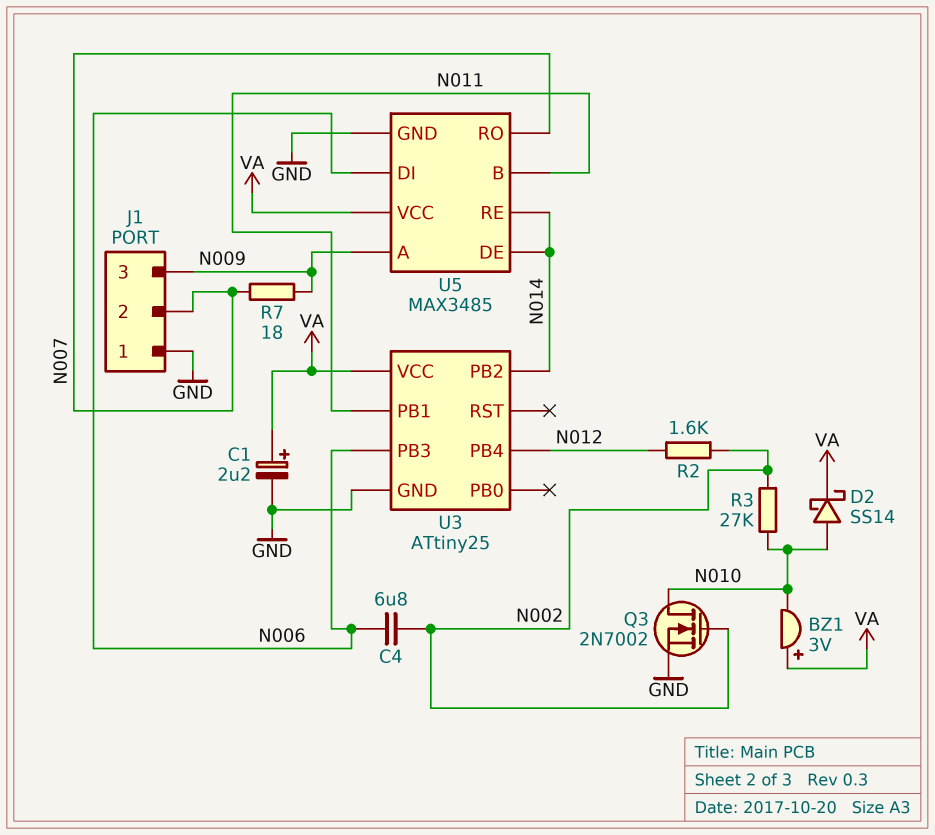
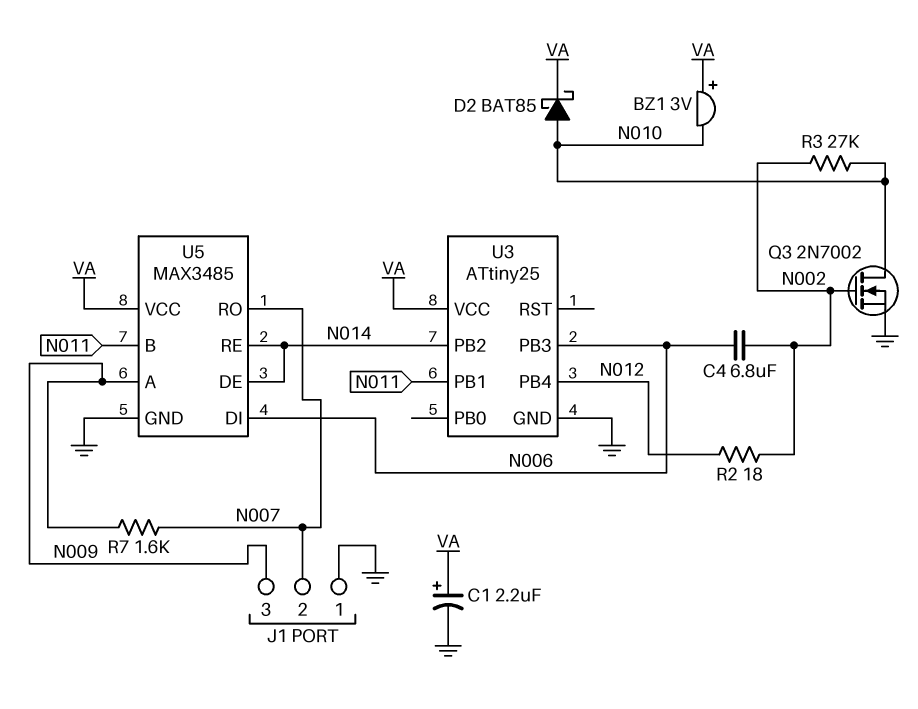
D2: schottky SS14 (A N010, K VA) -> schottky BAT85 (A N010, K VA)
R2: 1.6k (N002, N012) -> 18 (N002, N012)
R7: 18 (N007, N009) -> 1.6k (N007, N009)

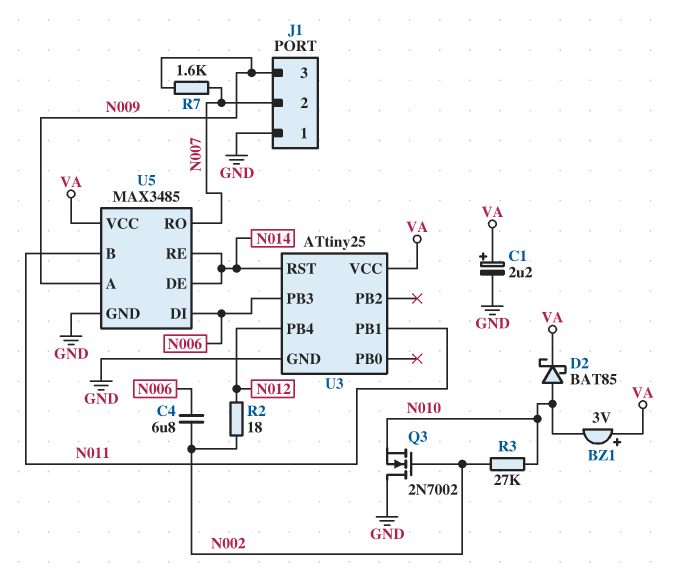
Q3: NMOS 2N7002 (G N002, D N010, S GND) -> NMOS 2N7002 (G N002, D GND, S N010)
U3 pin PB2: N014 -> none
U3 pin RST: none -> N014

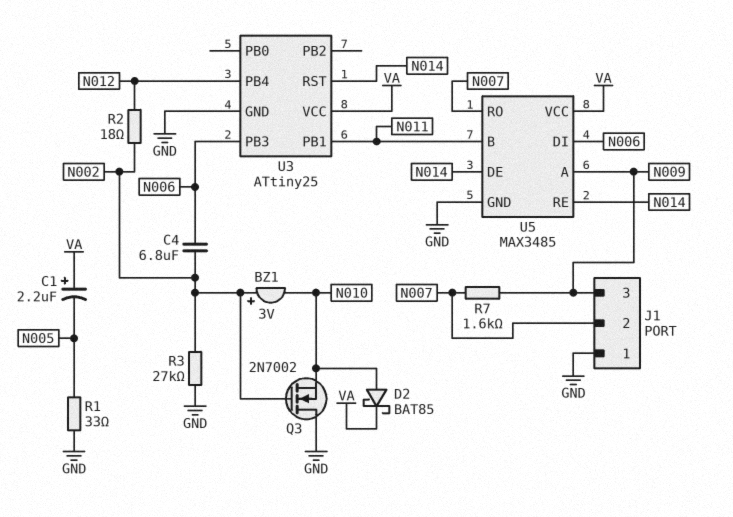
BZ1: buzzer 3V (plus VA, minus N010) -> buzzer 3V (plus N002, minus N010)
C1: 2.2uF (plus VA, minus GND) -> 2.2uF (plus VA, minus N005)
R1: none -> 33 (GND, N005)
R3: 27k (N002, N010) -> 27k (GND, N002)

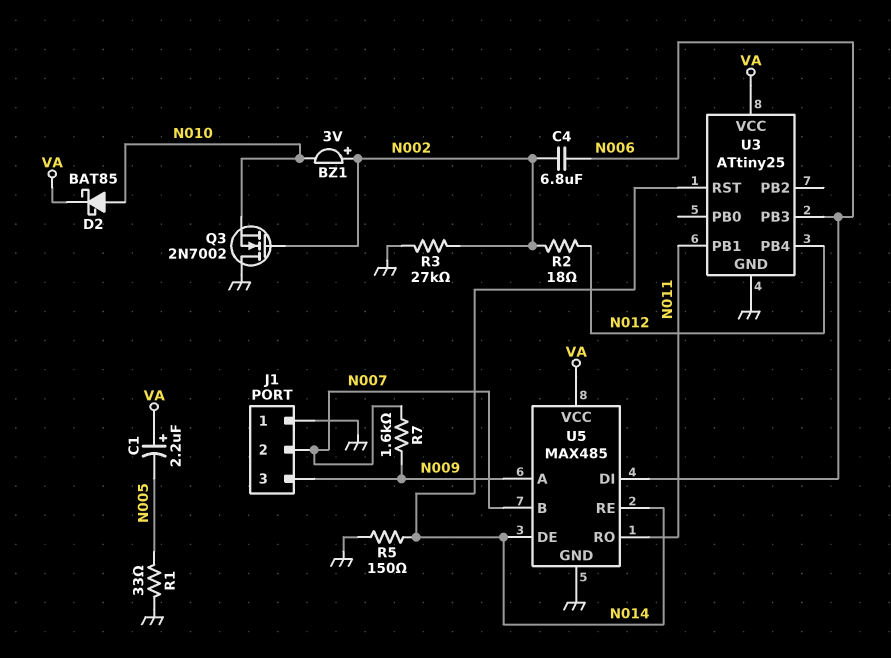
R5: none -> 150 (GND, N014)
U5: MAX3485 -> MAX485
U5 pin B: N011 -> N007
U5 pin RO: N007 -> N011

